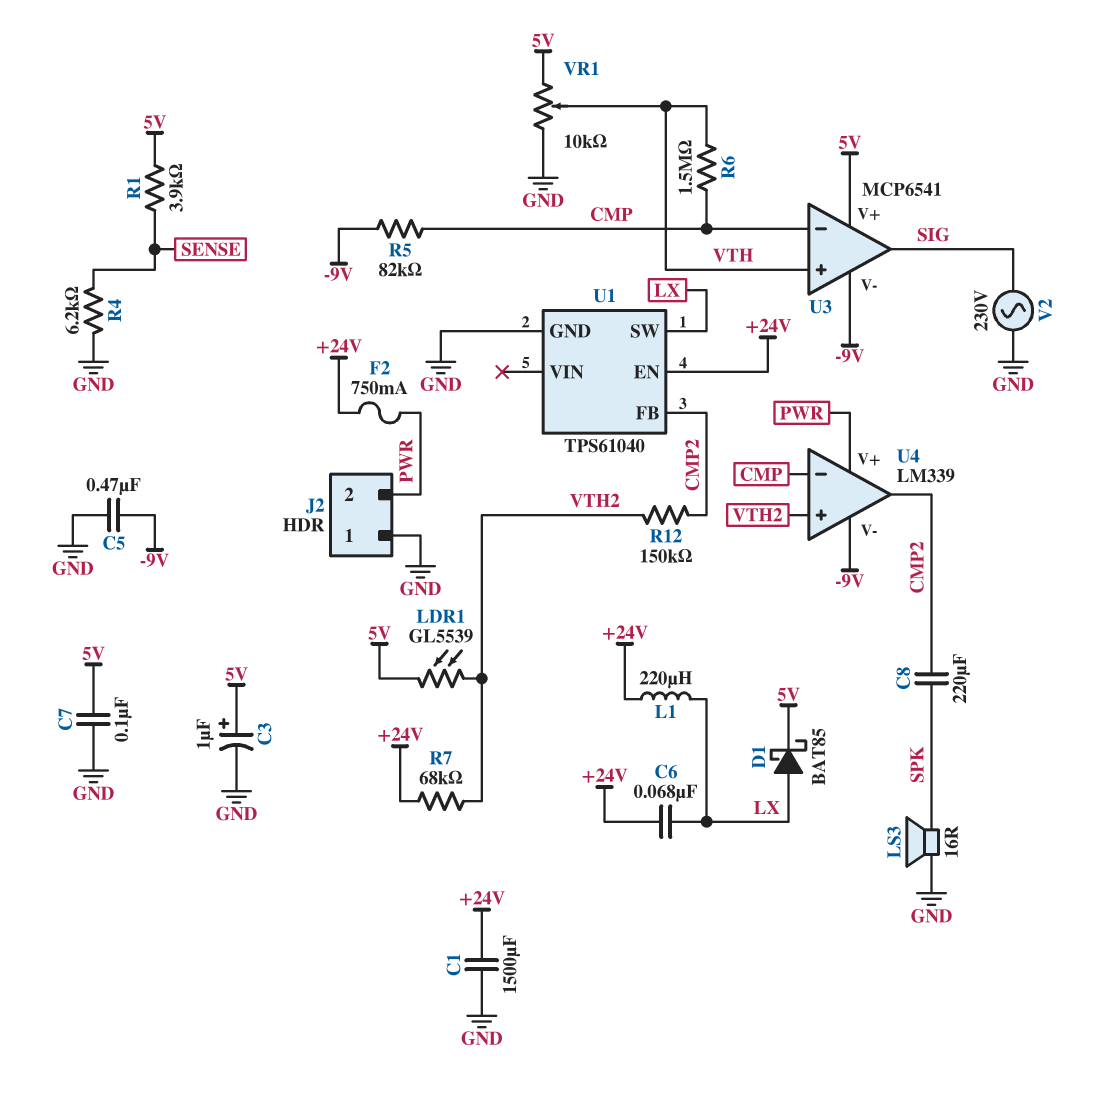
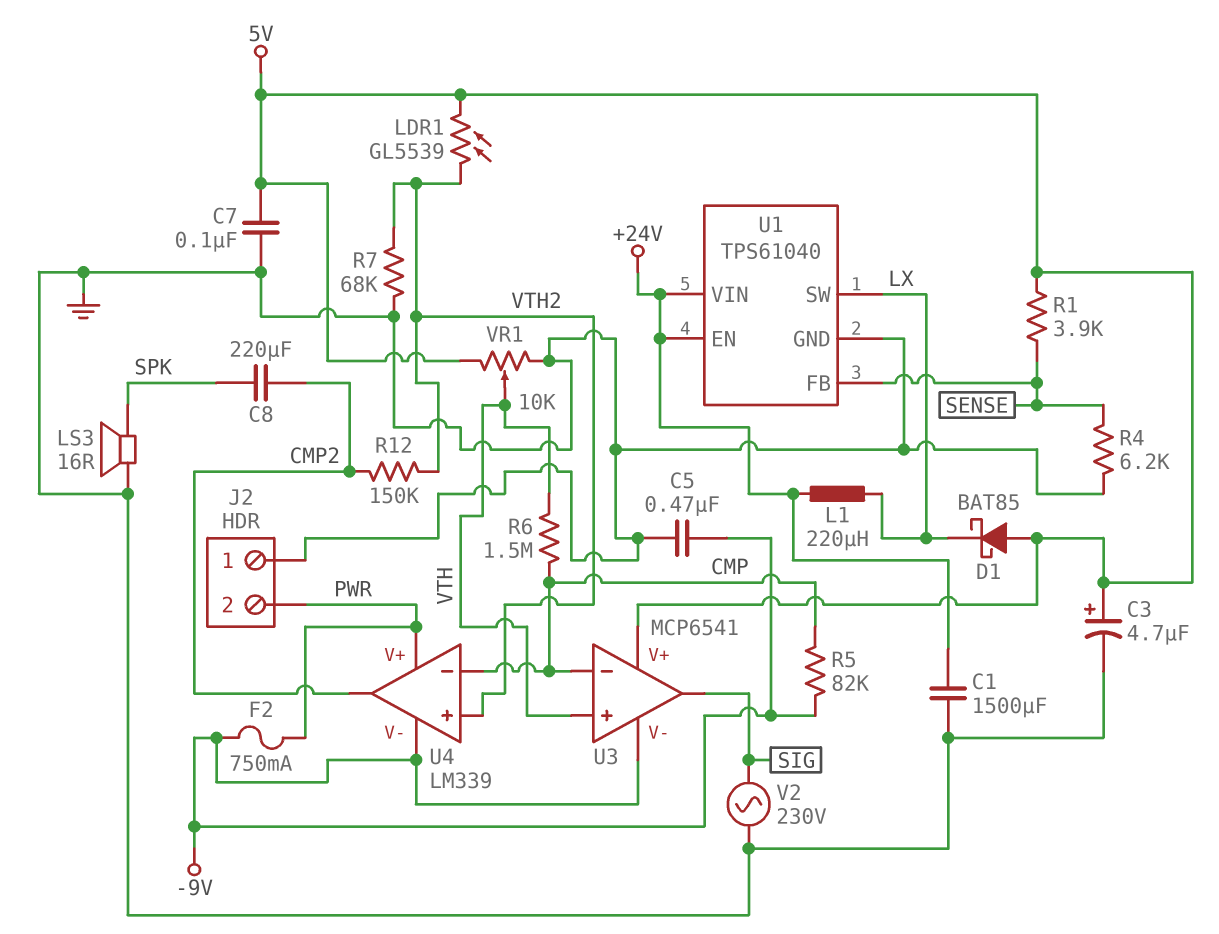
C3: 1uF (plus 5V, minus GND) -> 4.7uF (plus 5V, minus GND)
C6: 68nF (+24V, LX) -> none
D1: schottky BAT85 (A LX, K 5V) -> schottky BAT85 (A 5V, K LX)
F2: 750mA (+24V, PWR) -> 750mA (-9V, PWR)
R7: 68k (+24V, VTH2) -> 68k (GND, VTH2)
U1 pin FB: CMP2 -> SENSE
U1 pin VIN: none -> +24V

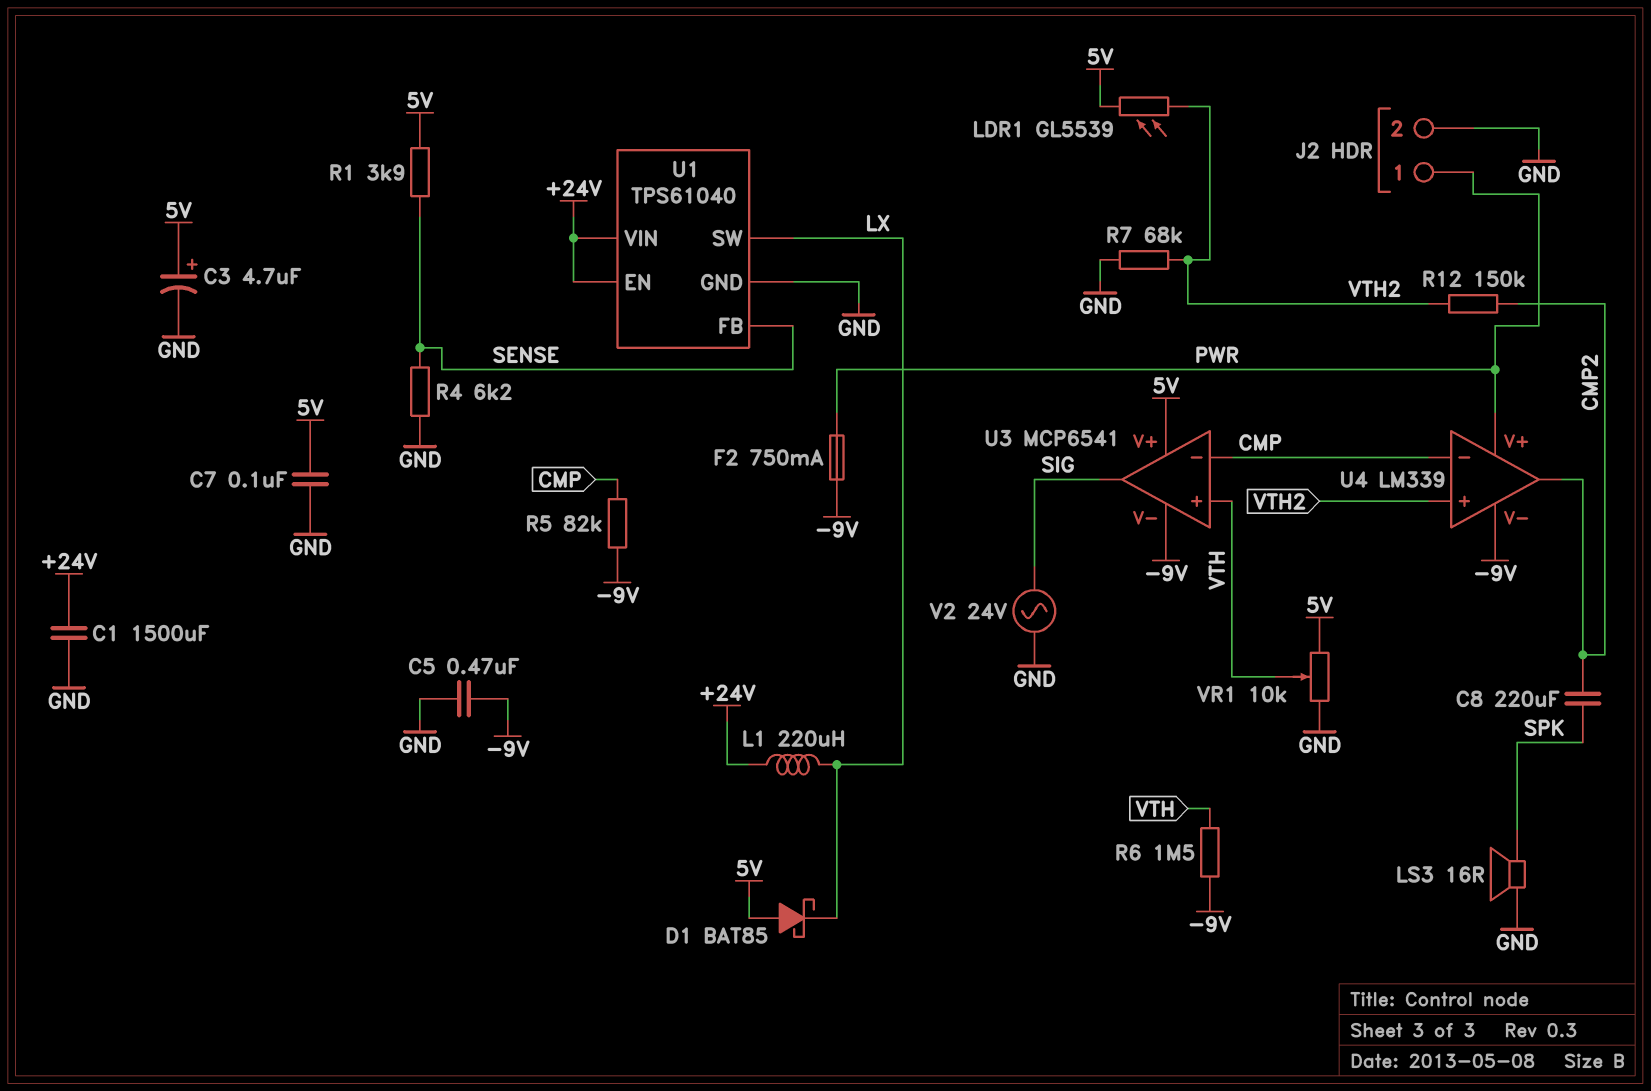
J2 pin 1: GND -> PWR
J2 pin 2: PWR -> GND
R6: 1.5M (CMP, VTH) -> 1.5M (-9V, VTH)
V2: AC 230V (GND, SIG) -> AC 24V (GND, SIG)

